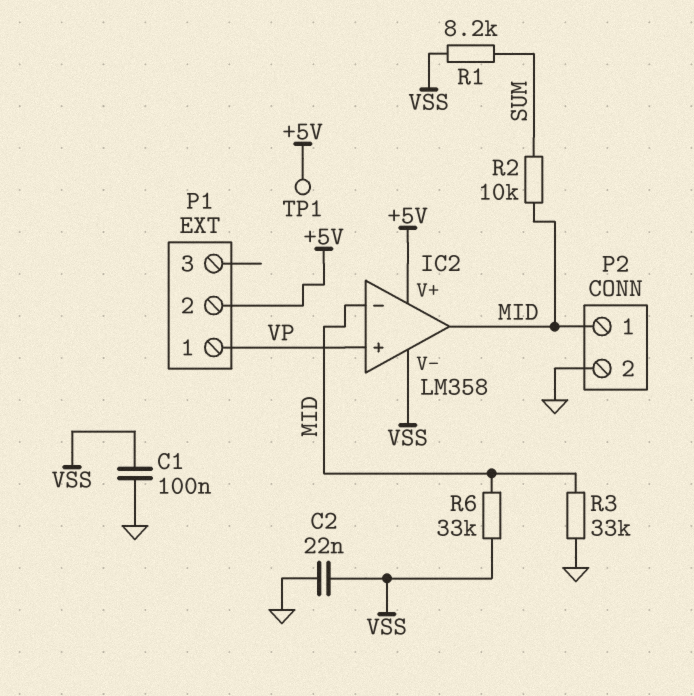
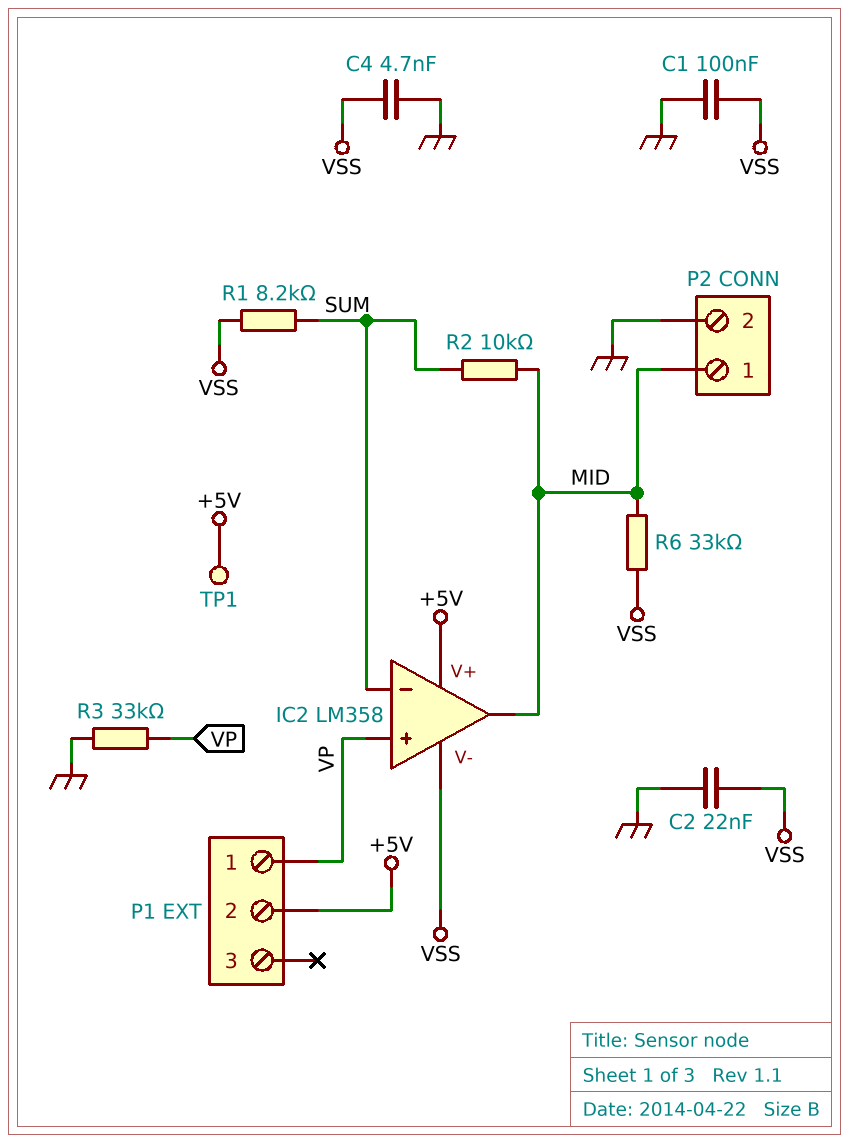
C4: none -> 4.7nF (GND, VSS)
IC2 pin in-: MID -> SUM
R3: 33k (GND, MID) -> 33k (GND, VP)

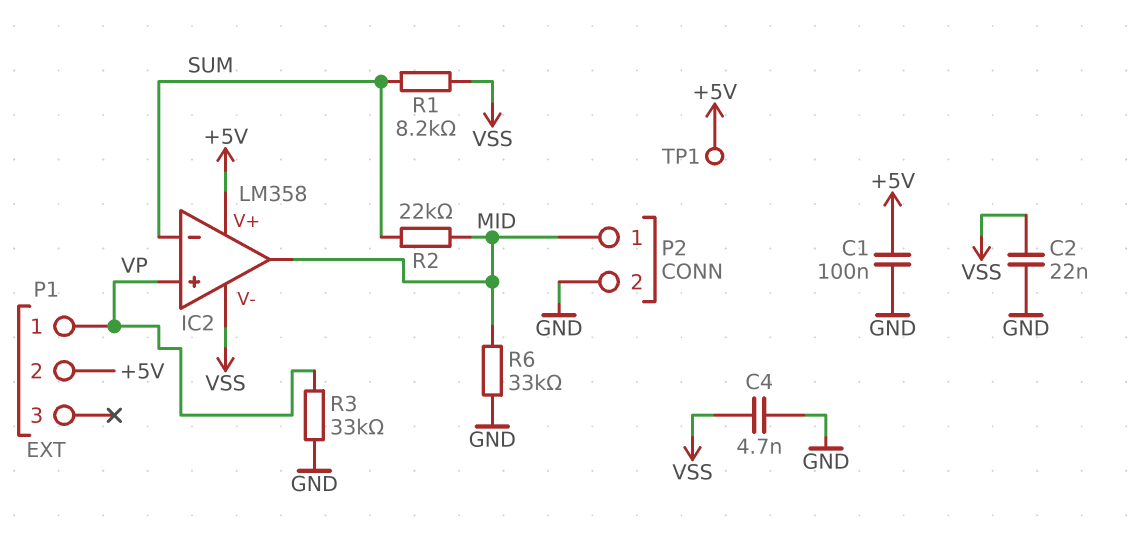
C1: 100nF (GND, VSS) -> 100nF (+5V, GND)
R2: 10k (MID, SUM) -> 22k (MID, SUM)
R6: 33k (MID, VSS) -> 33k (GND, MID)

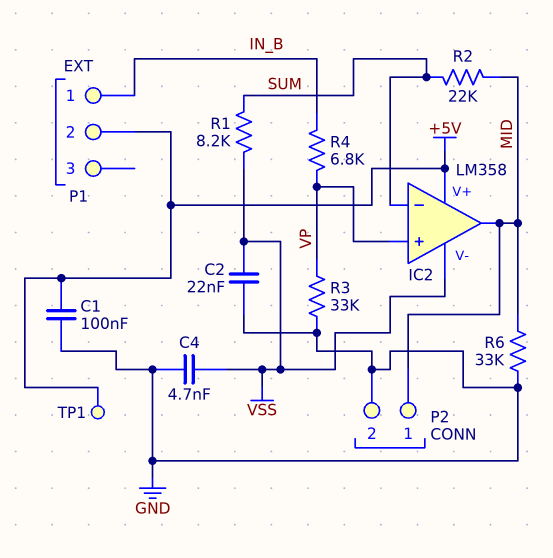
P1 pin 1: VP -> IN_B
R4: none -> 6.8k (IN_B, VP)

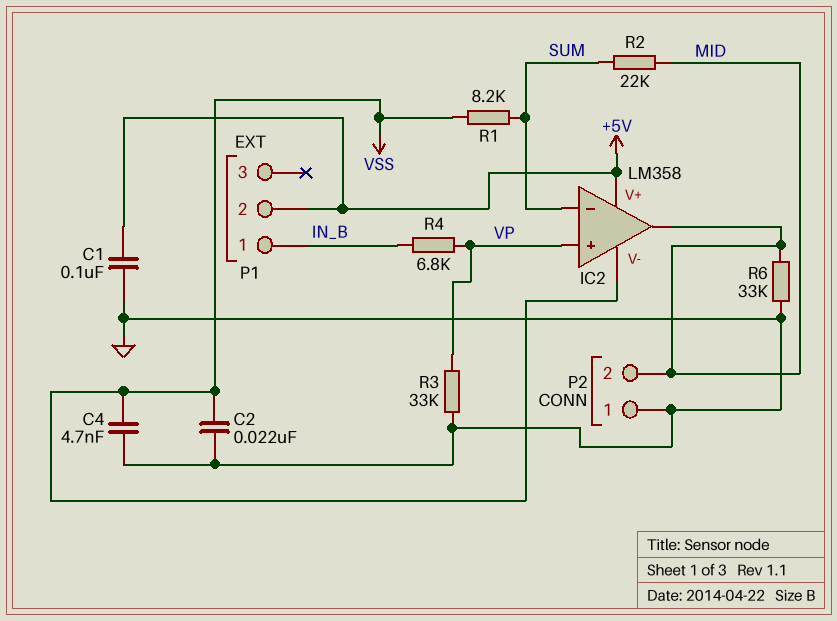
P2 pin 1: MID -> GND
P2 pin 2: GND -> MID
TP1: test point (+5V) -> none

